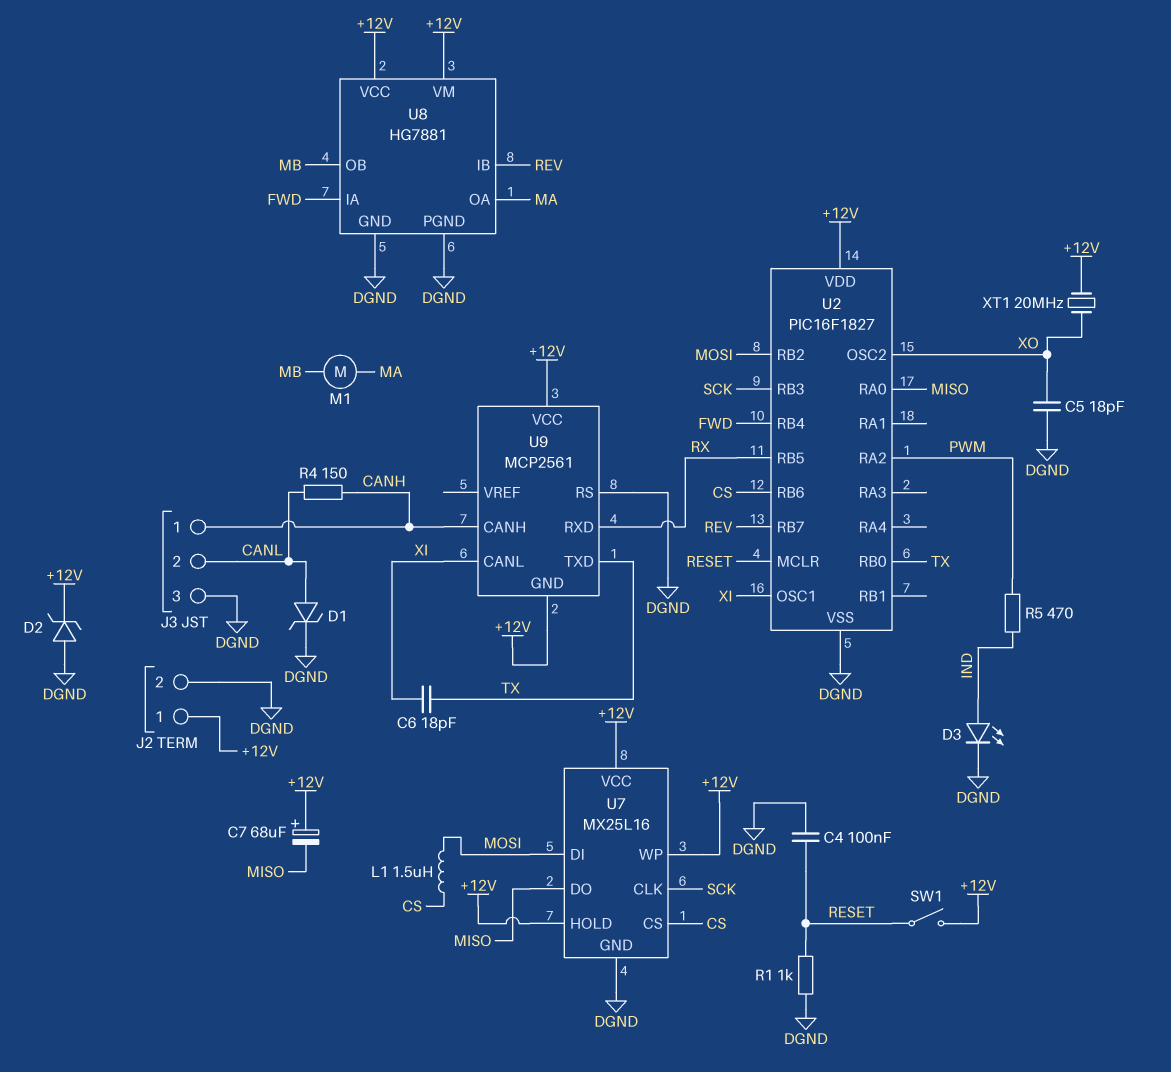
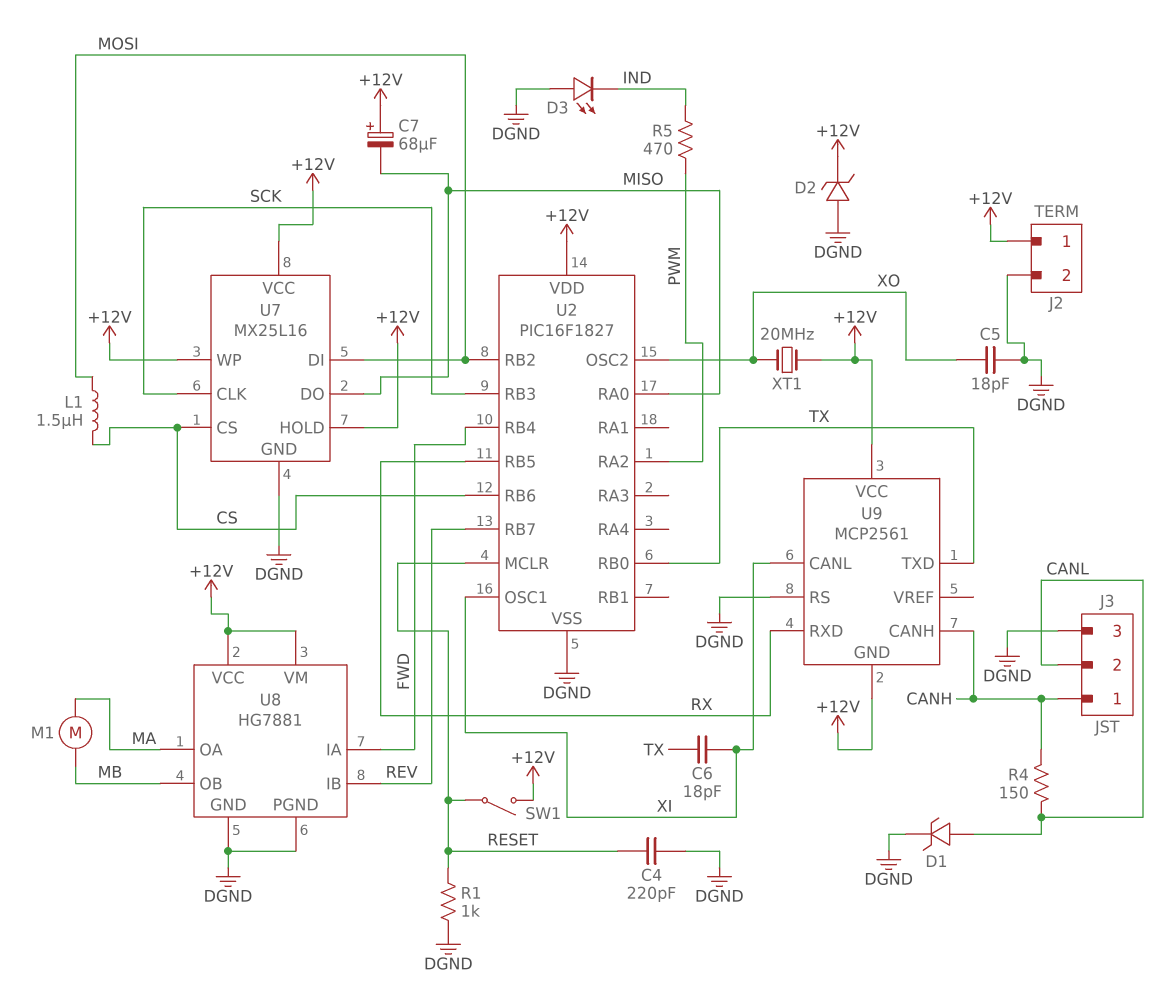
C4: 100nF (DGND, RESET) -> 220pF (DGND, RESET)
D3: LED (A IND, K DGND) -> LED (A DGND, K IND)

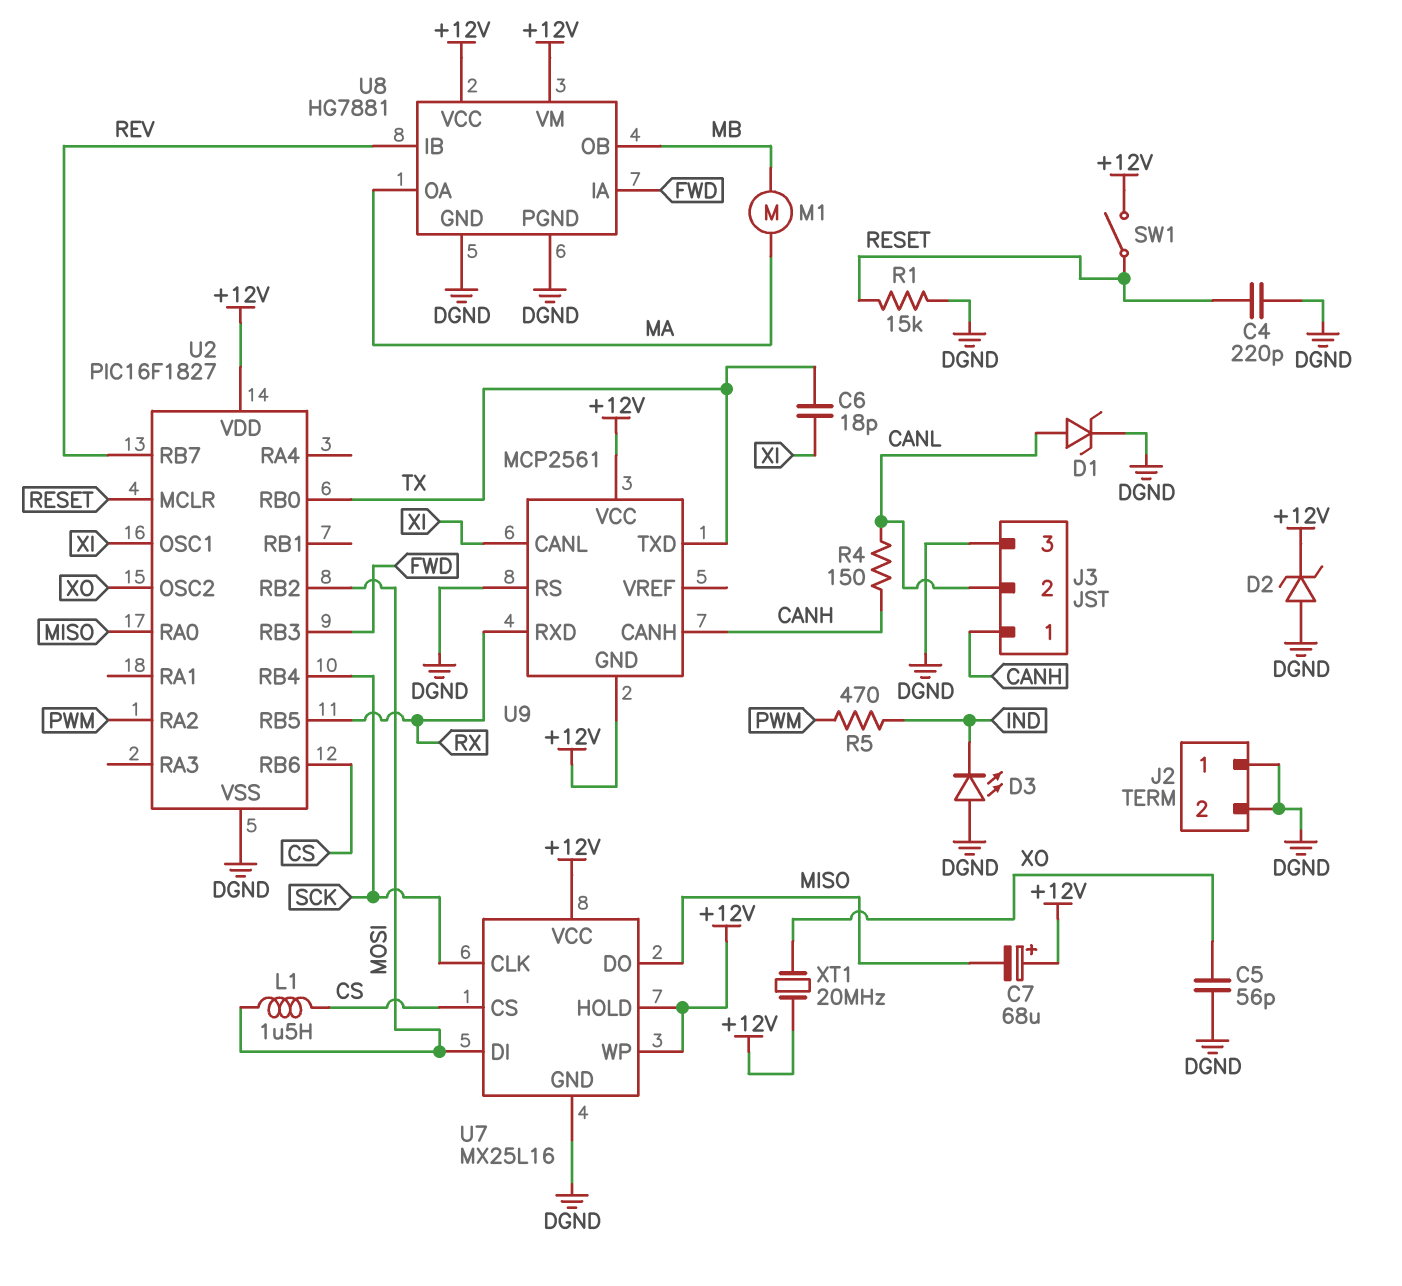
C5: 18pF (DGND, XO) -> 56pF (DGND, XO)
J2 pin 1: +12V -> DGND
R1: 1k (DGND, RESET) -> 15k (DGND, RESET)
U2 pin RB3: SCK -> FWD
U2 pin RB4: FWD -> SCK

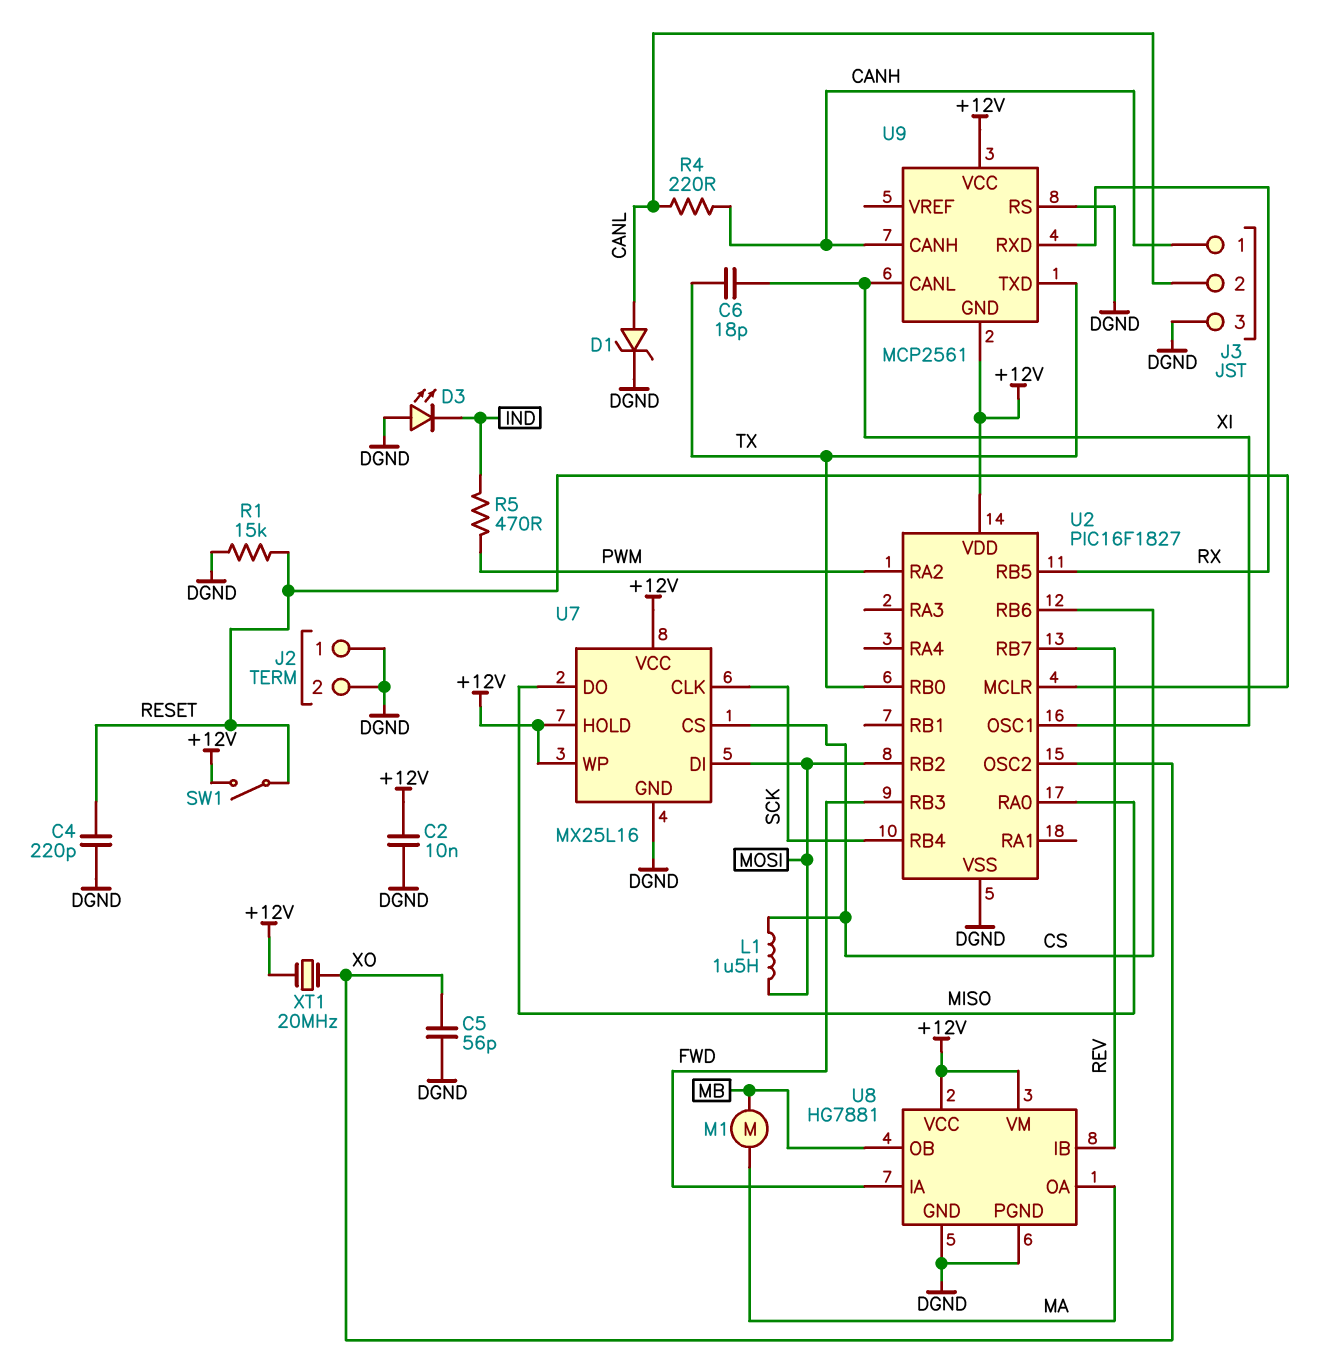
C2: none -> 10nF (+12V, DGND)
C7: 68uF (plus +12V, minus MISO) -> none
D2: zener (A DGND, K +12V) -> none
R4: 150 (CANH, CANL) -> 220 (CANH, CANL)

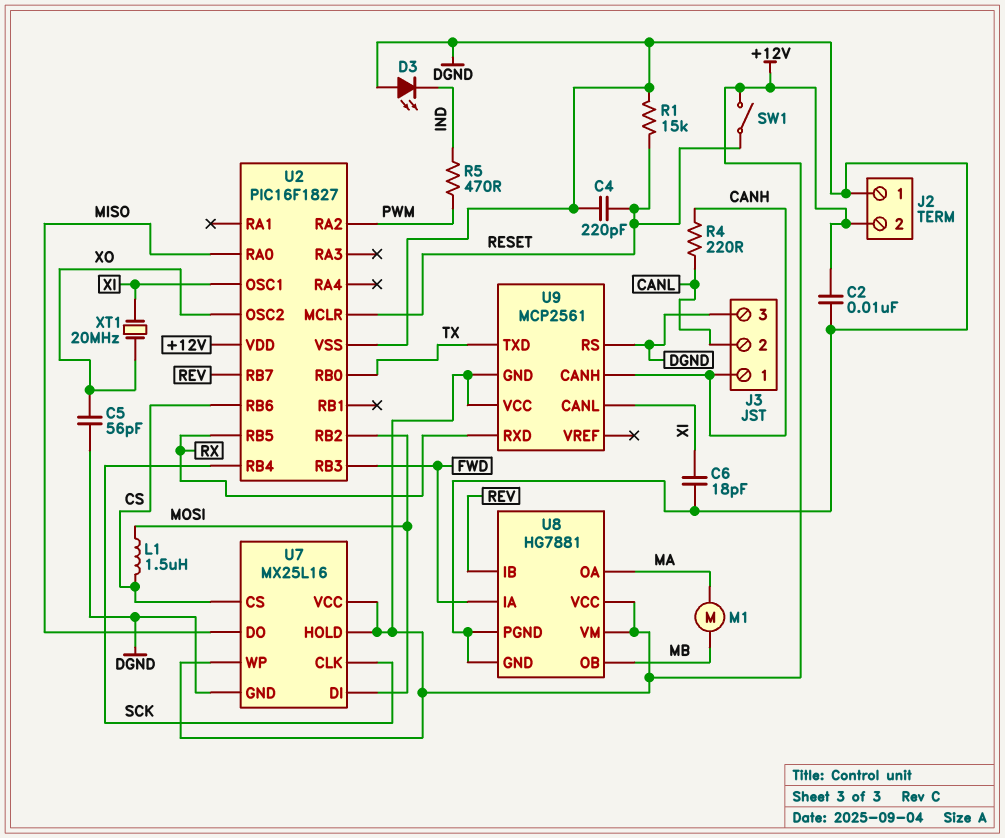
C6: 18pF (TX, XI) -> 18pF (DGND, XI)
D1: zener (A CANL, K DGND) -> none
J2 pin 2: DGND -> +12V
XT1: 20MHz (+12V, XO) -> 20MHz (XI, XO)

